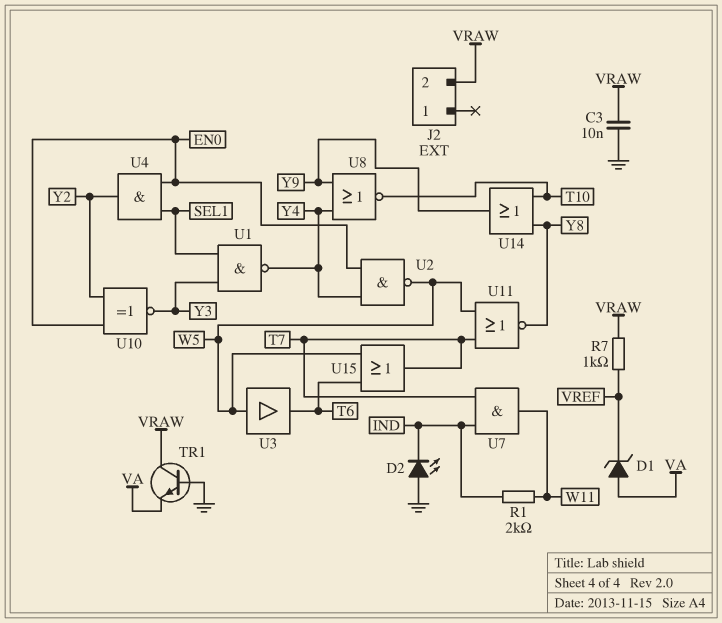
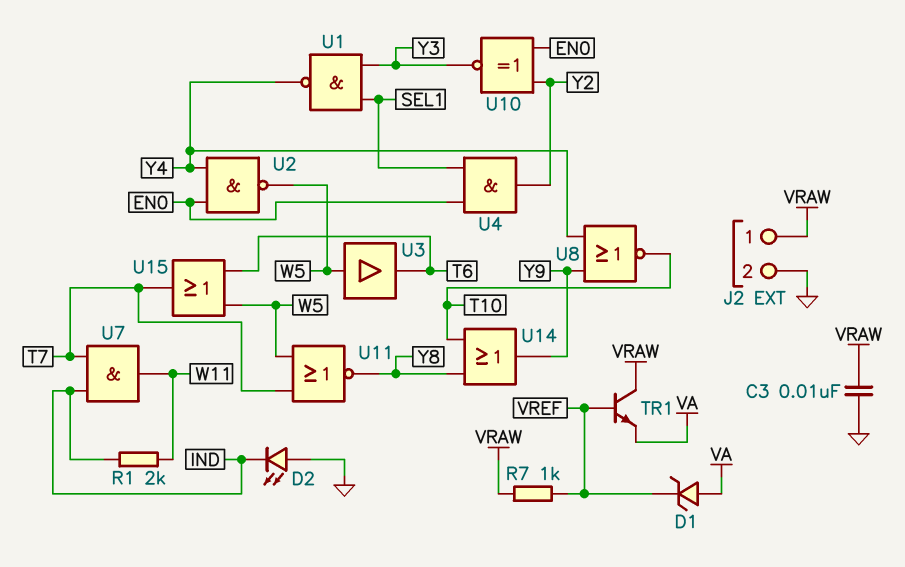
J2 pin 1: none -> VRAW
J2 pin 2: VRAW -> GND
TR1: NPN (B GND, C VRAW, E VA) -> NPN (B VREF, C VRAW, E VA)

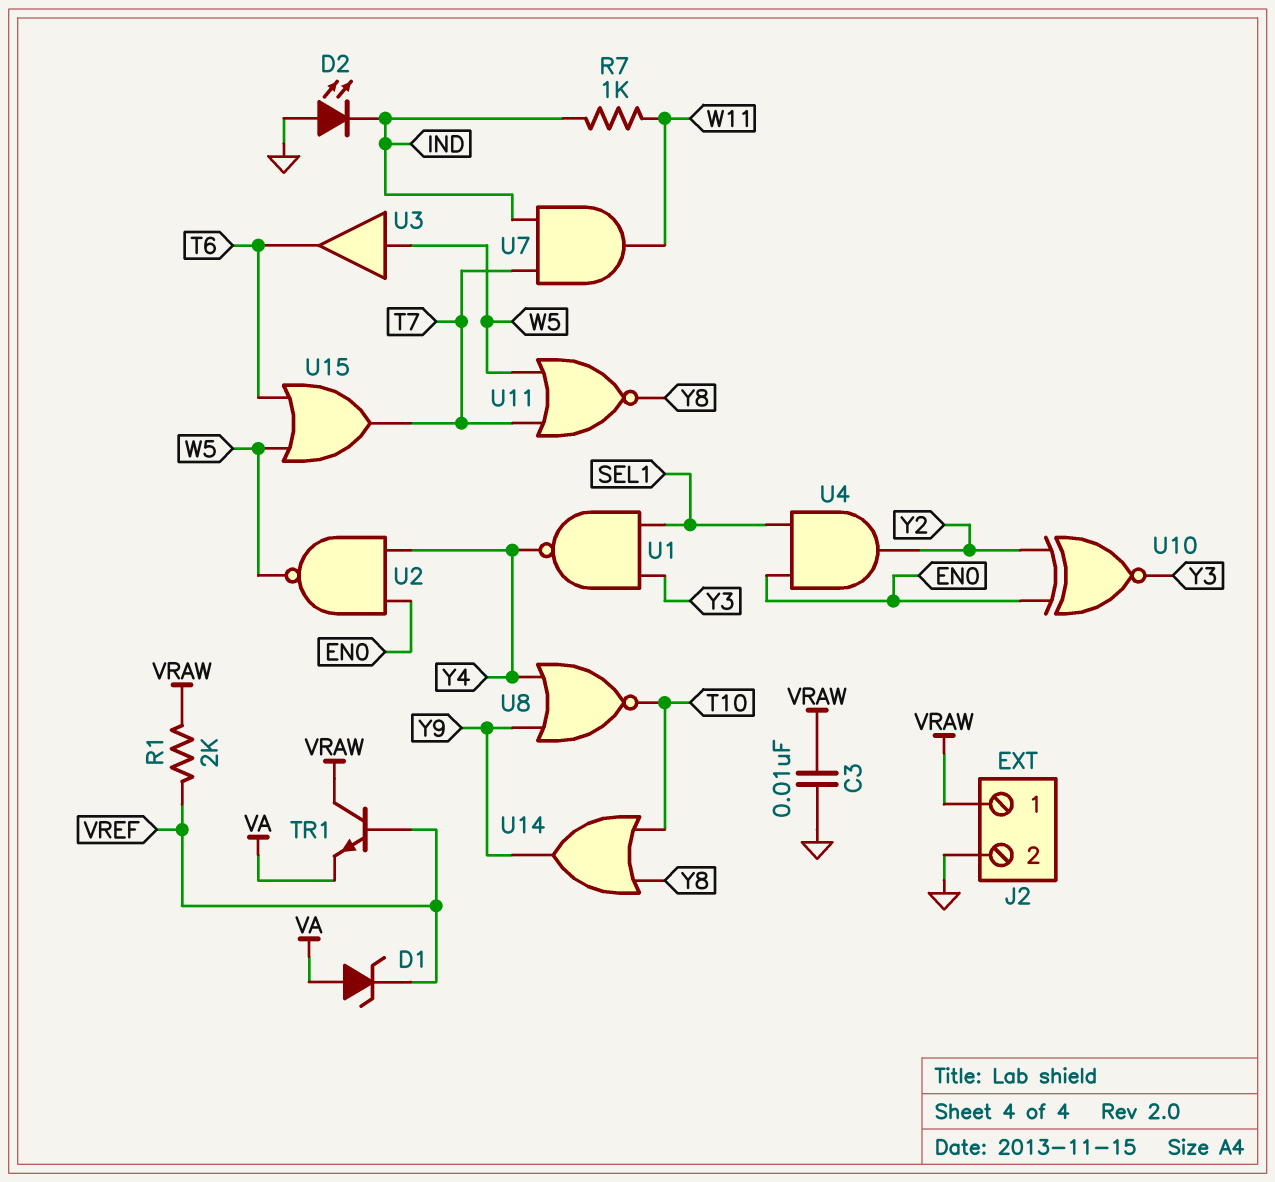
R1: 2k (IND, W11) -> 2k (VRAW, VREF)
R7: 1k (VRAW, VREF) -> 1k (IND, W11)

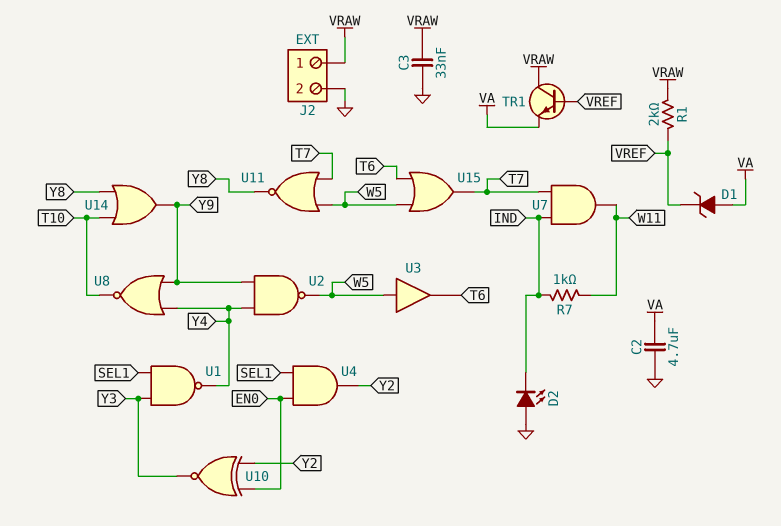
C2: none -> 4.7uF (GND, VA)
C3: 10nF (GND, VRAW) -> 33nF (GND, VRAW)
U2: NAND (in EN0, in Y4, out W5) -> NAND (in Y4, in Y9, out W5)

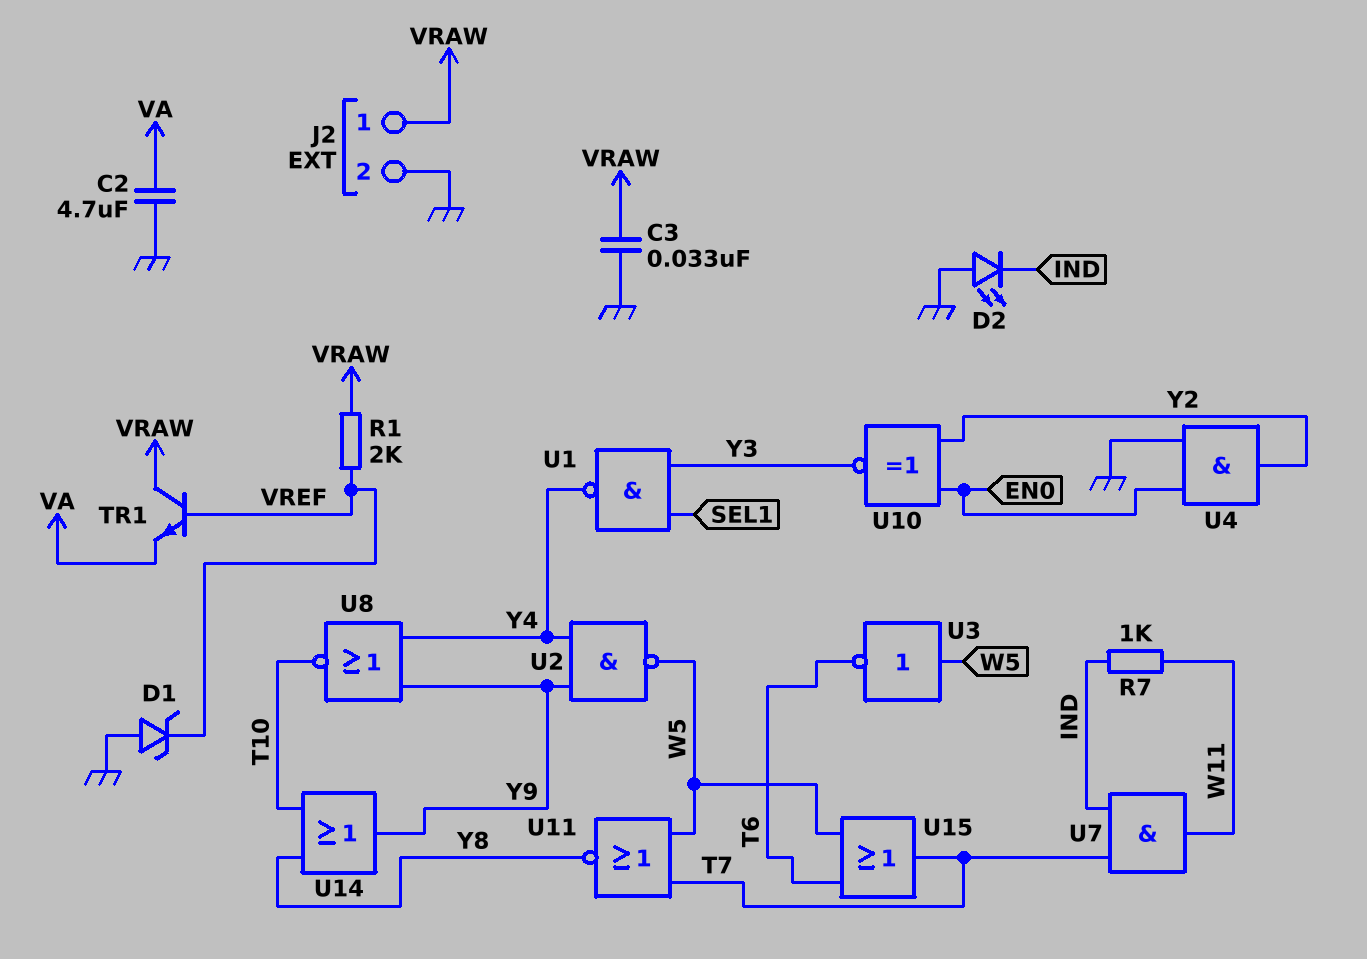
D1: zener (A VA, K VREF) -> zener (A GND, K VREF)
U3: buffer (in W5, out T6) -> NOT (in W5, out T6)
U4: AND (in EN0, in SEL1, out Y2) -> AND (in EN0, in GND, out Y2)

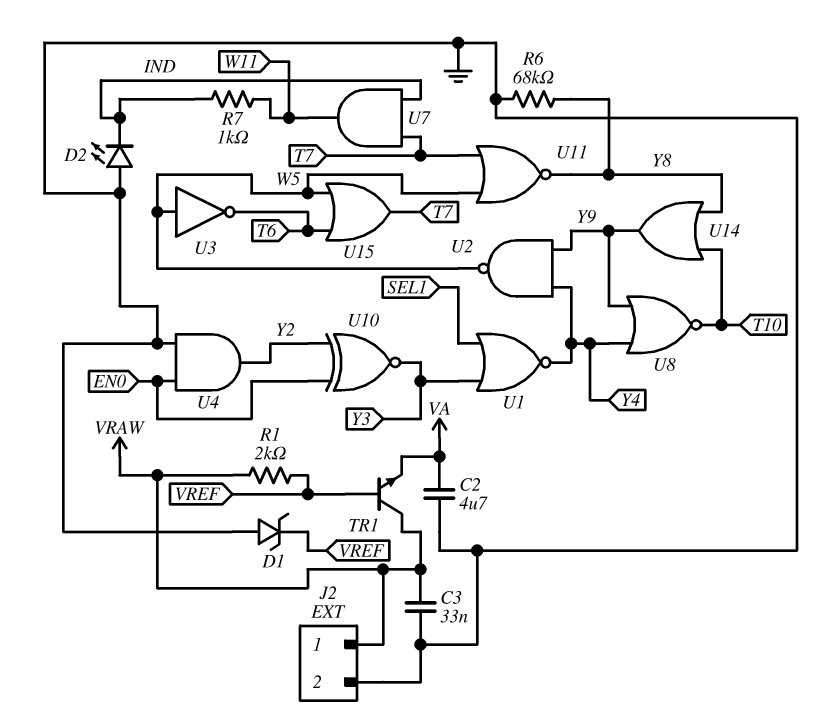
R6: none -> 68k (GND, Y8)
U1: NAND (in SEL1, in Y3, out Y4) -> NOR (in SEL1, in Y3, out Y4)

